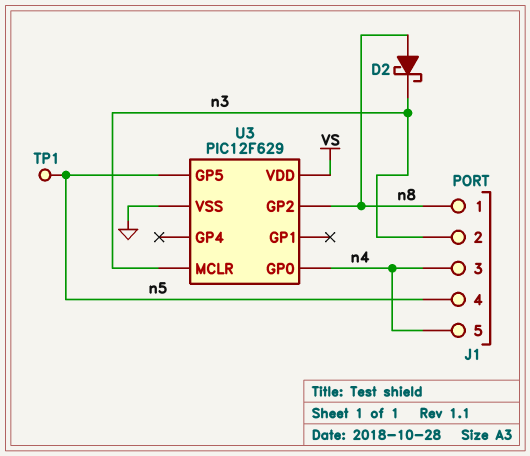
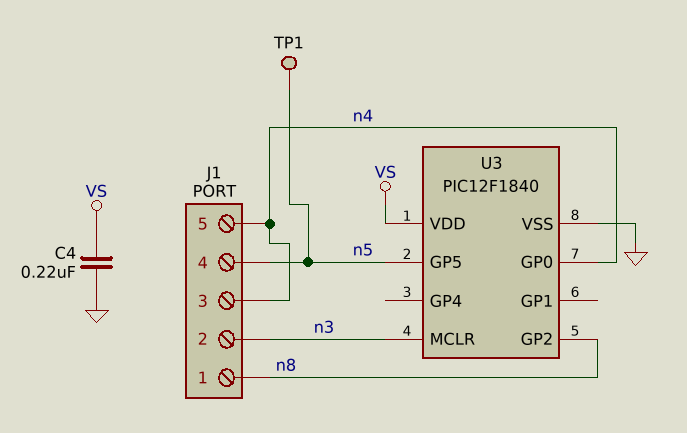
C4: none -> 220nF (GND, VS)
D2: schottky (A n8, K n3) -> none
U3: PIC12F629 -> PIC12F1840

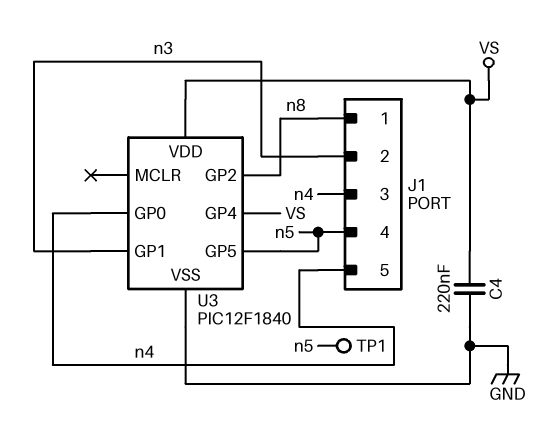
U3 pin GP1: none -> n3
U3 pin GP4: none -> VS
U3 pin MCLR: n3 -> none

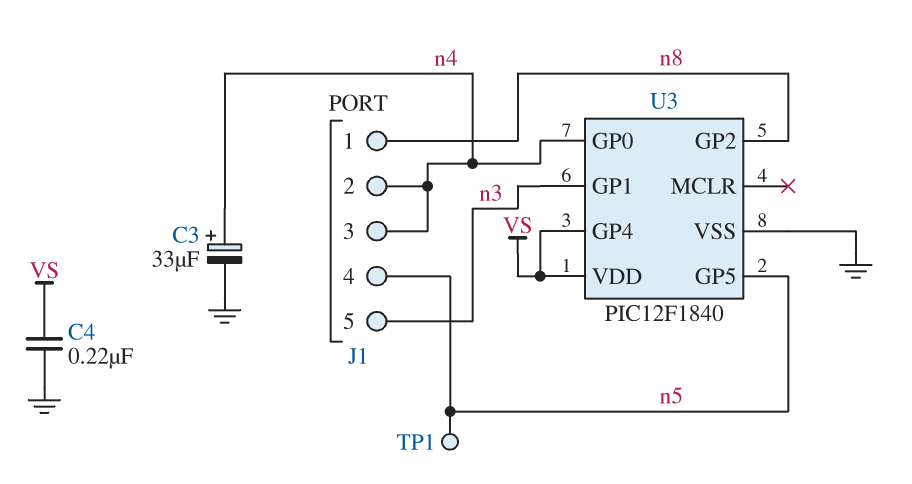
C3: none -> 33uF (plus n4, minus GND)
J1 pin 2: n3 -> n4
J1 pin 5: n4 -> n3

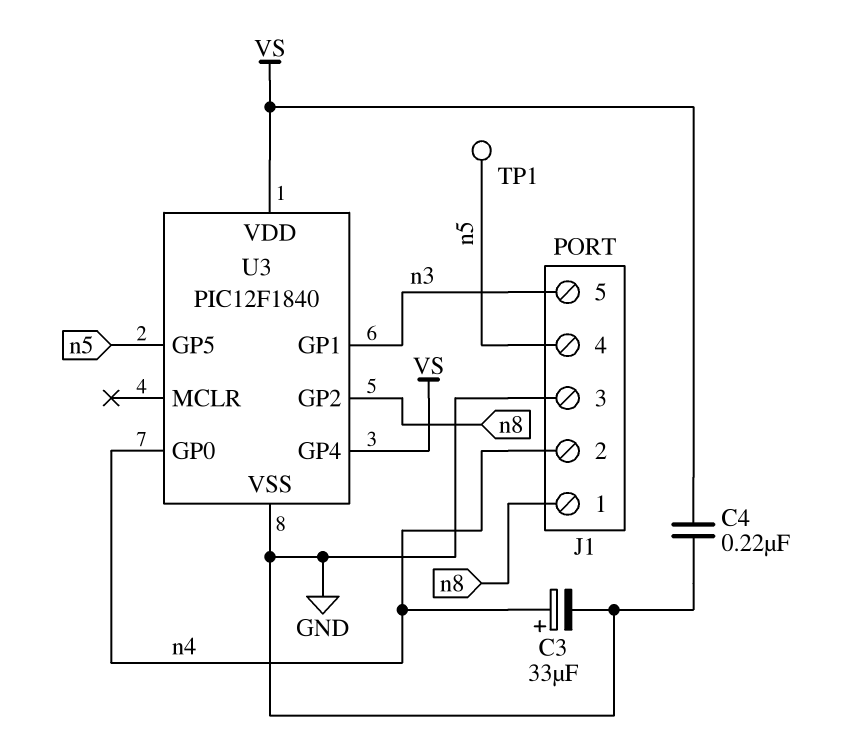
J1 pin 3: n4 -> GND

